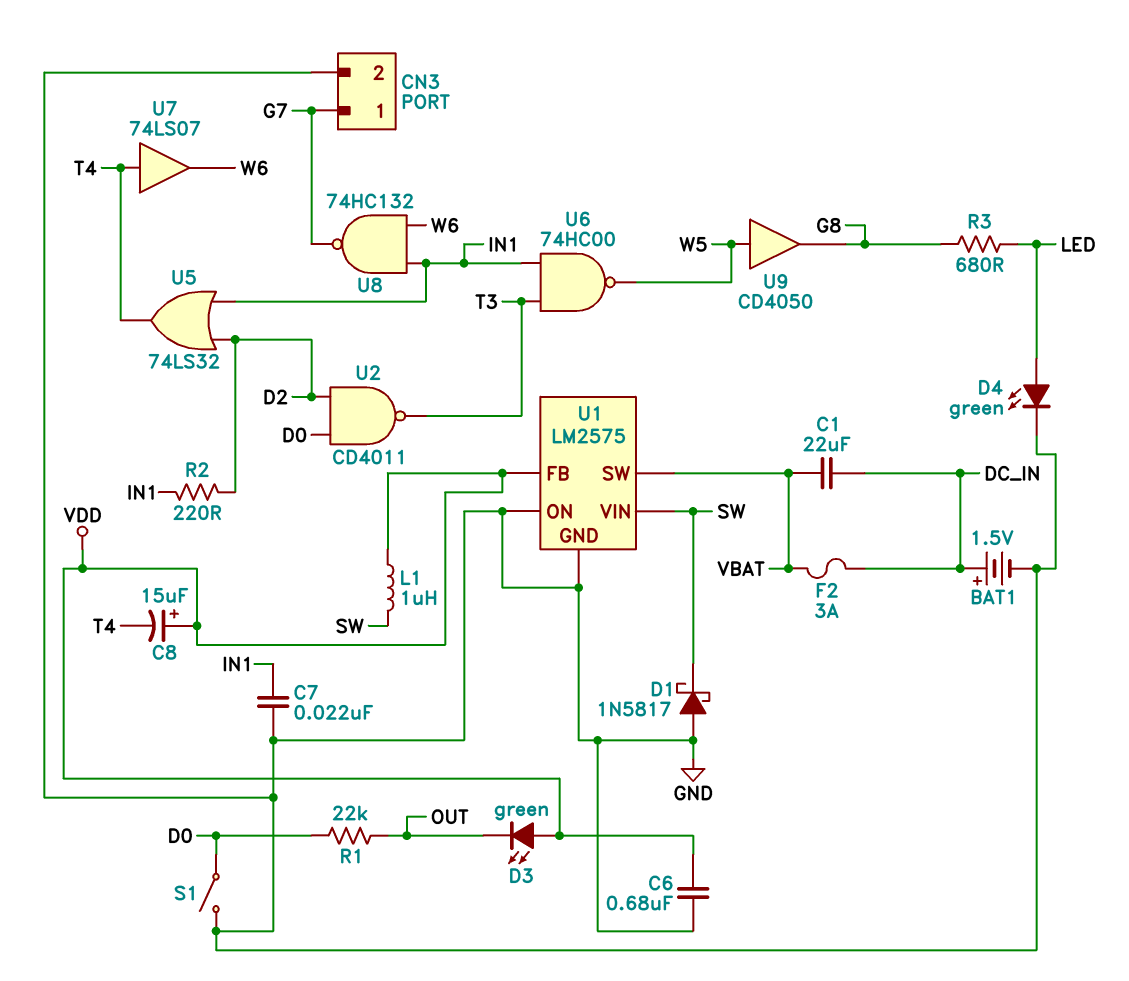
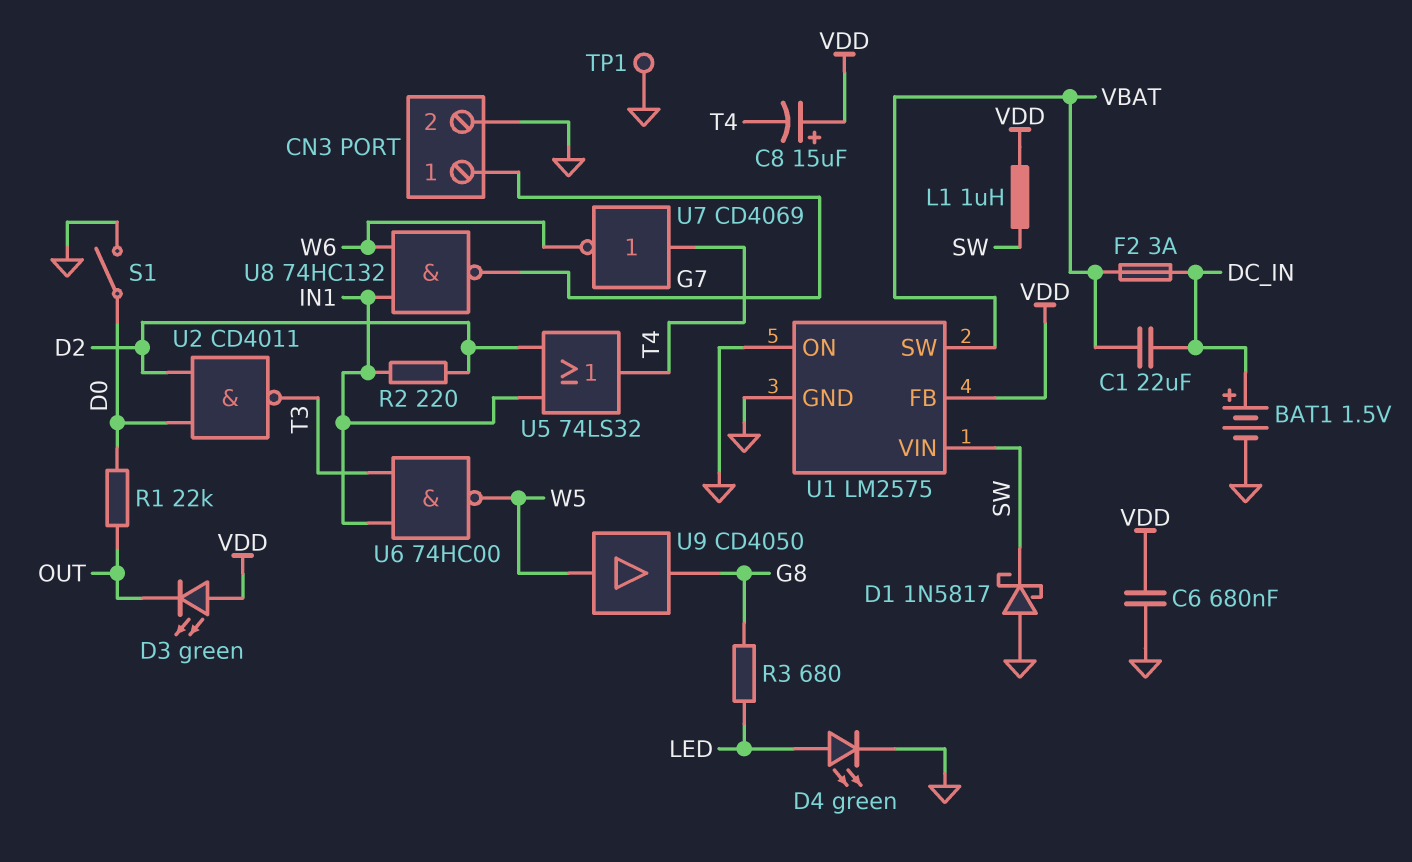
C7: 22nF (GND, IN1) -> none
TP1: none -> test point (GND)
U7: buffer 74LS07 (in T4, out W6) -> NOT CD4069 (in T4, out W6)

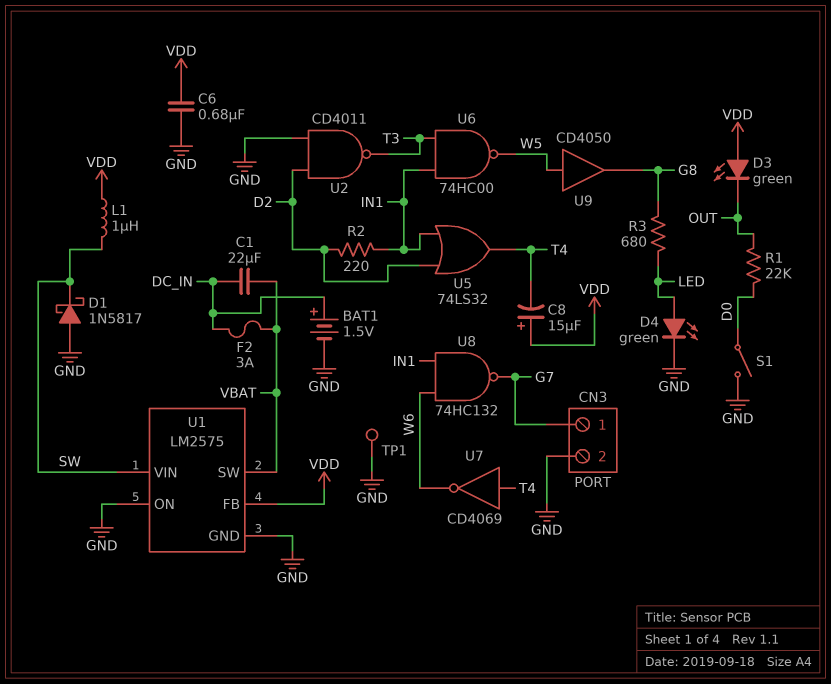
U2: NAND CD4011 (in D0, in D2, out T3) -> NAND CD4011 (in D2, in GND, out T3)

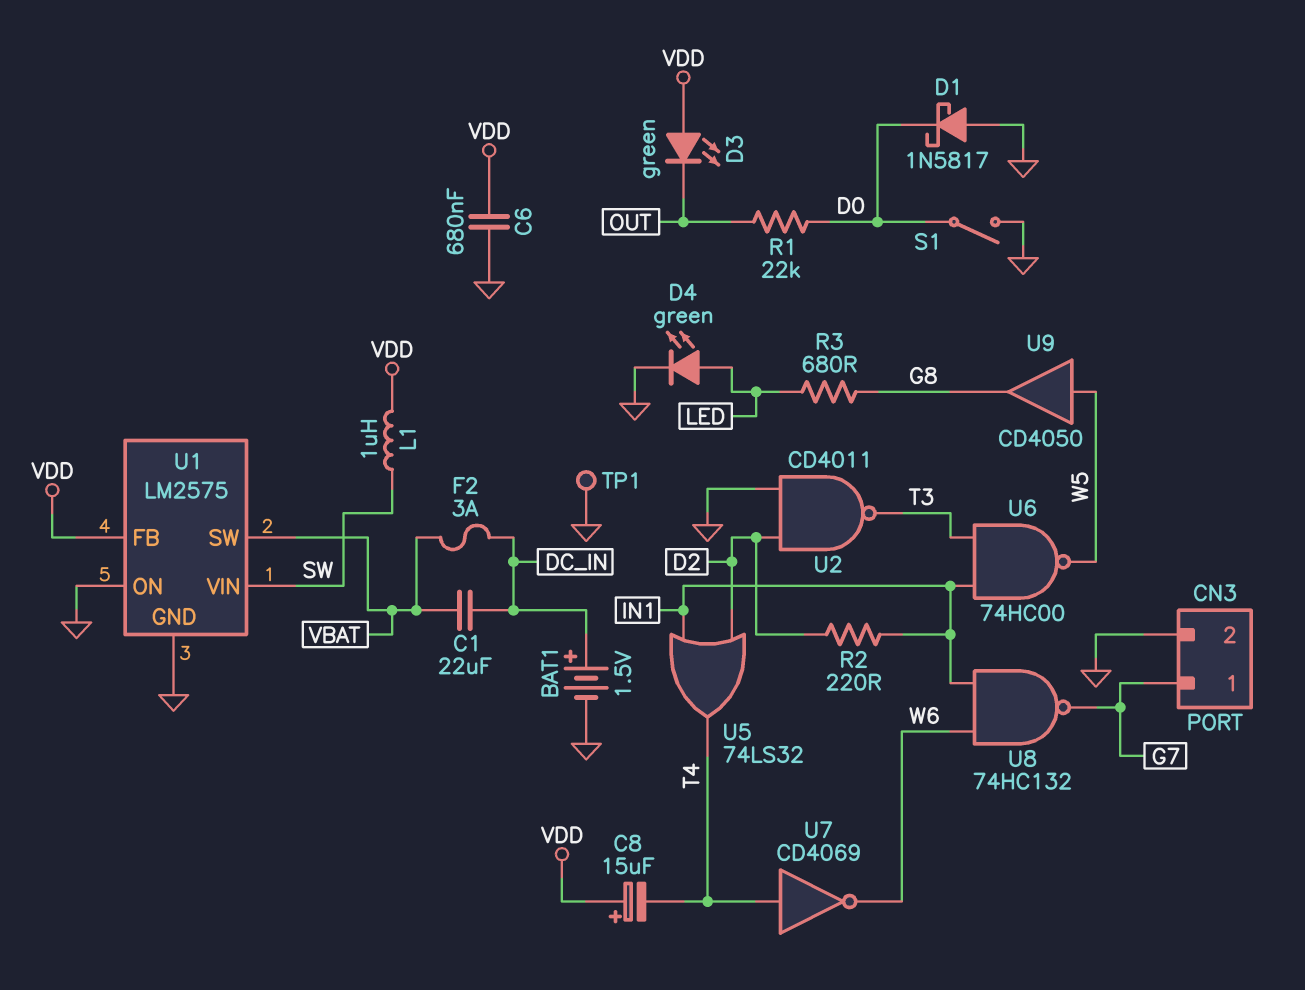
D1: schottky 1N5817 (A GND, K SW) -> schottky 1N5817 (A GND, K D0)

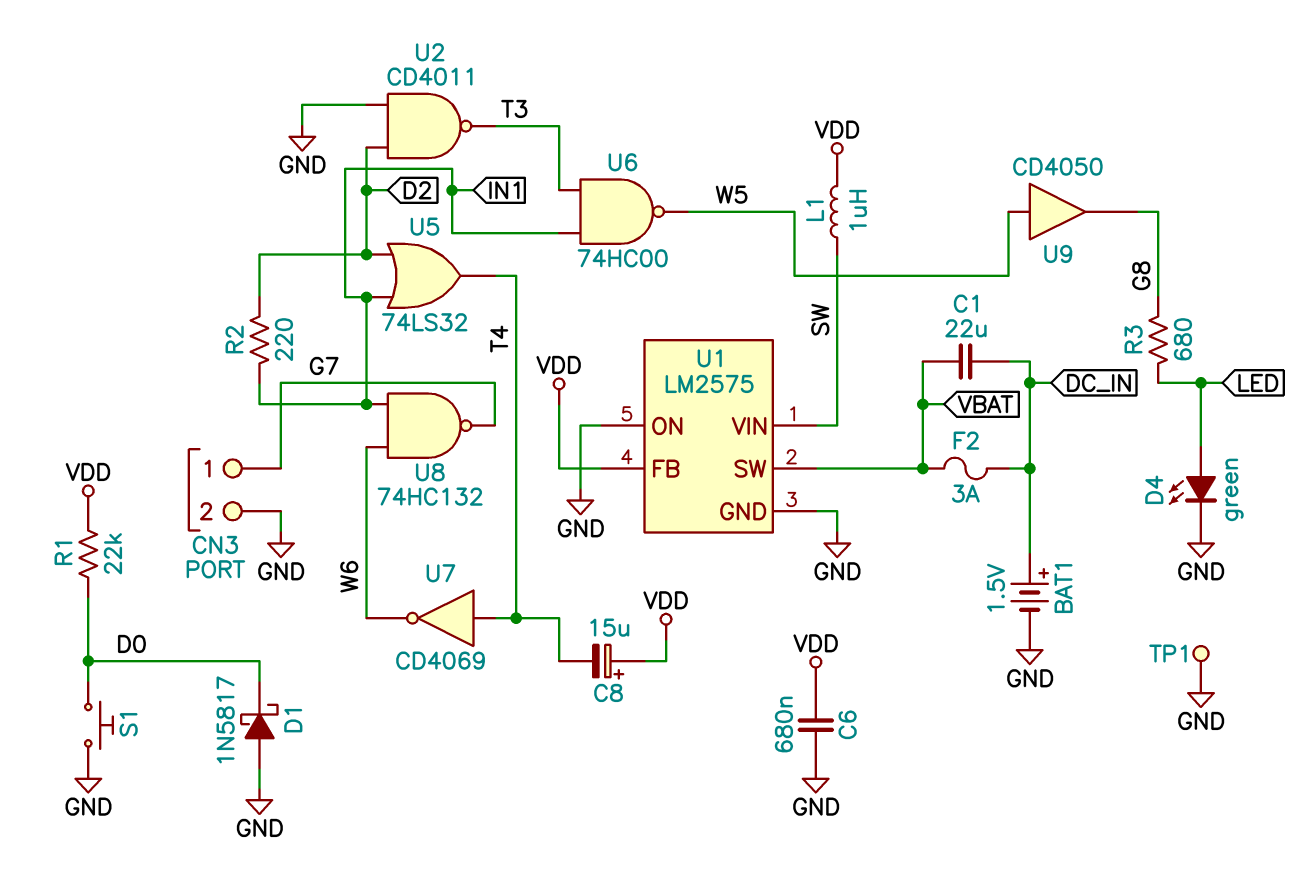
D3: LED green (A VDD, K OUT) -> none
R1: 22k (D0, OUT) -> 22k (D0, VDD)
S1: switch (D0, GND) -> button (D0, GND)

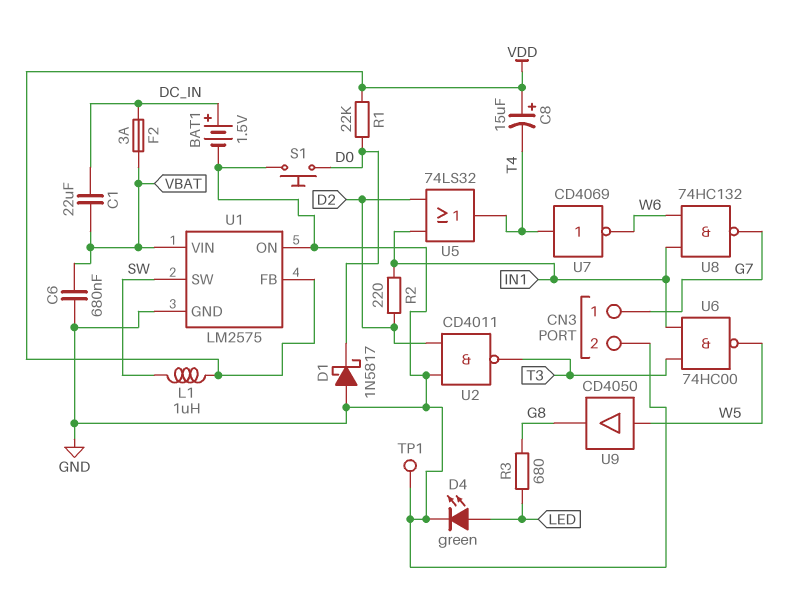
C6: 680nF (GND, VDD) -> 680nF (GND, VBAT)
U1 pin SW: VBAT -> SW
U1 pin VIN: SW -> VBAT

